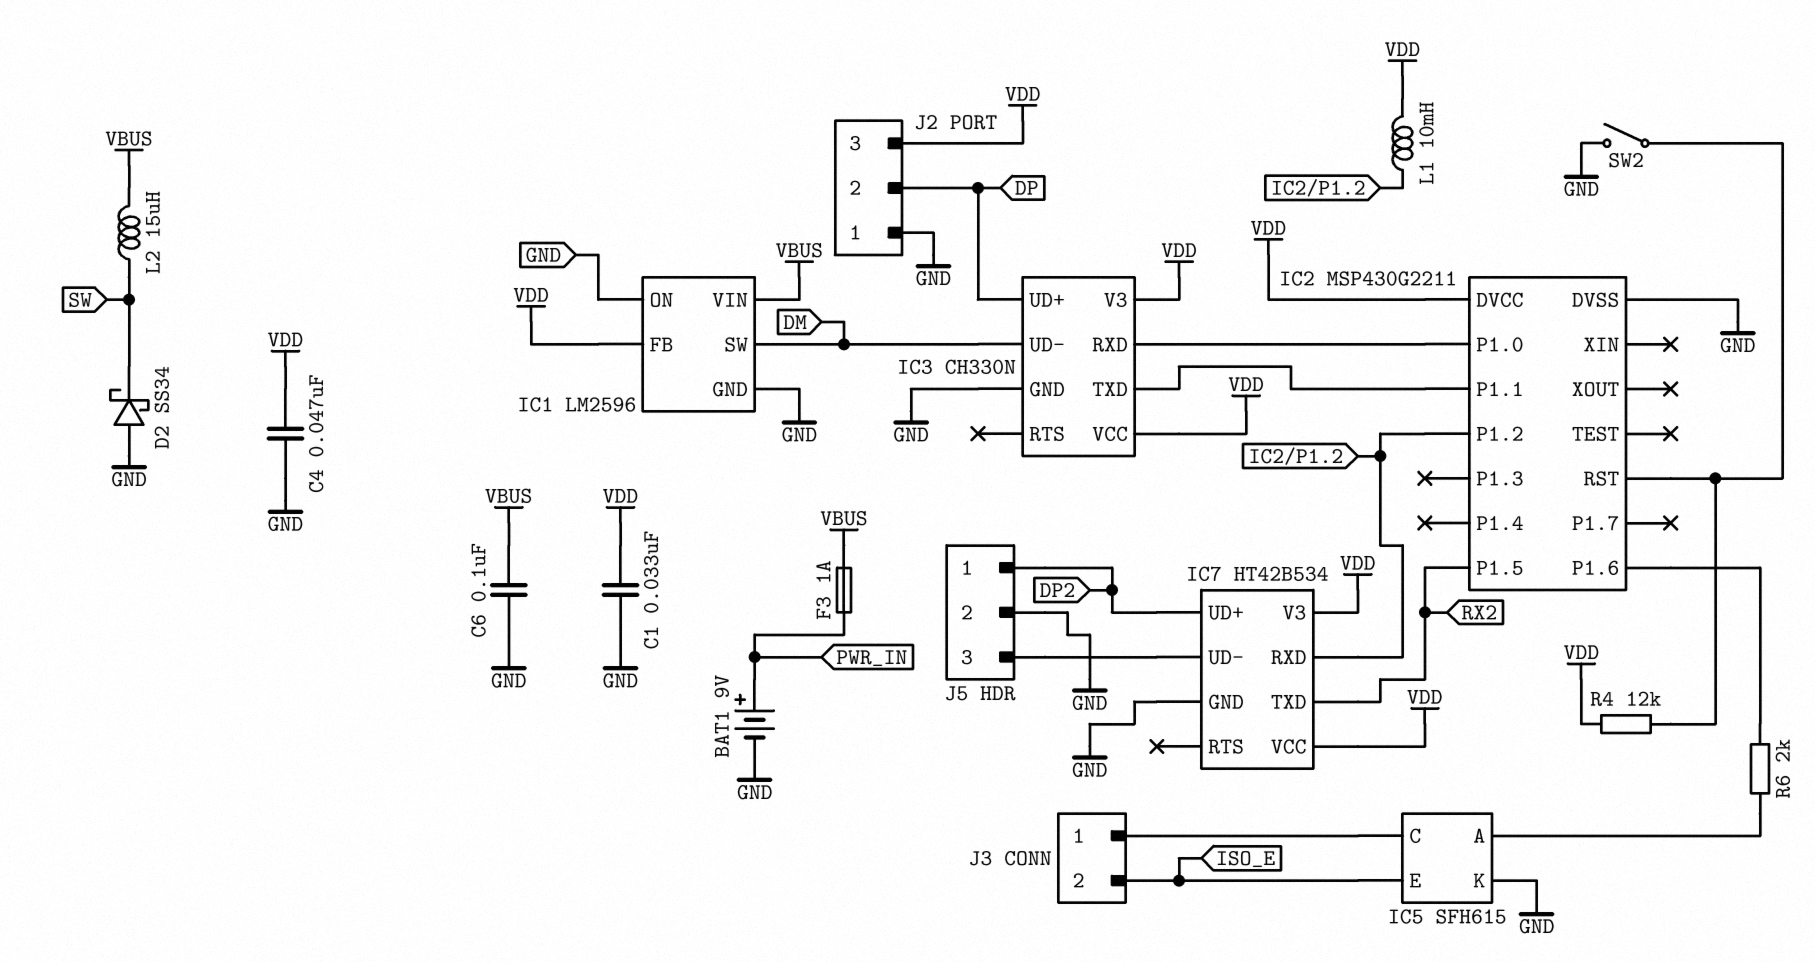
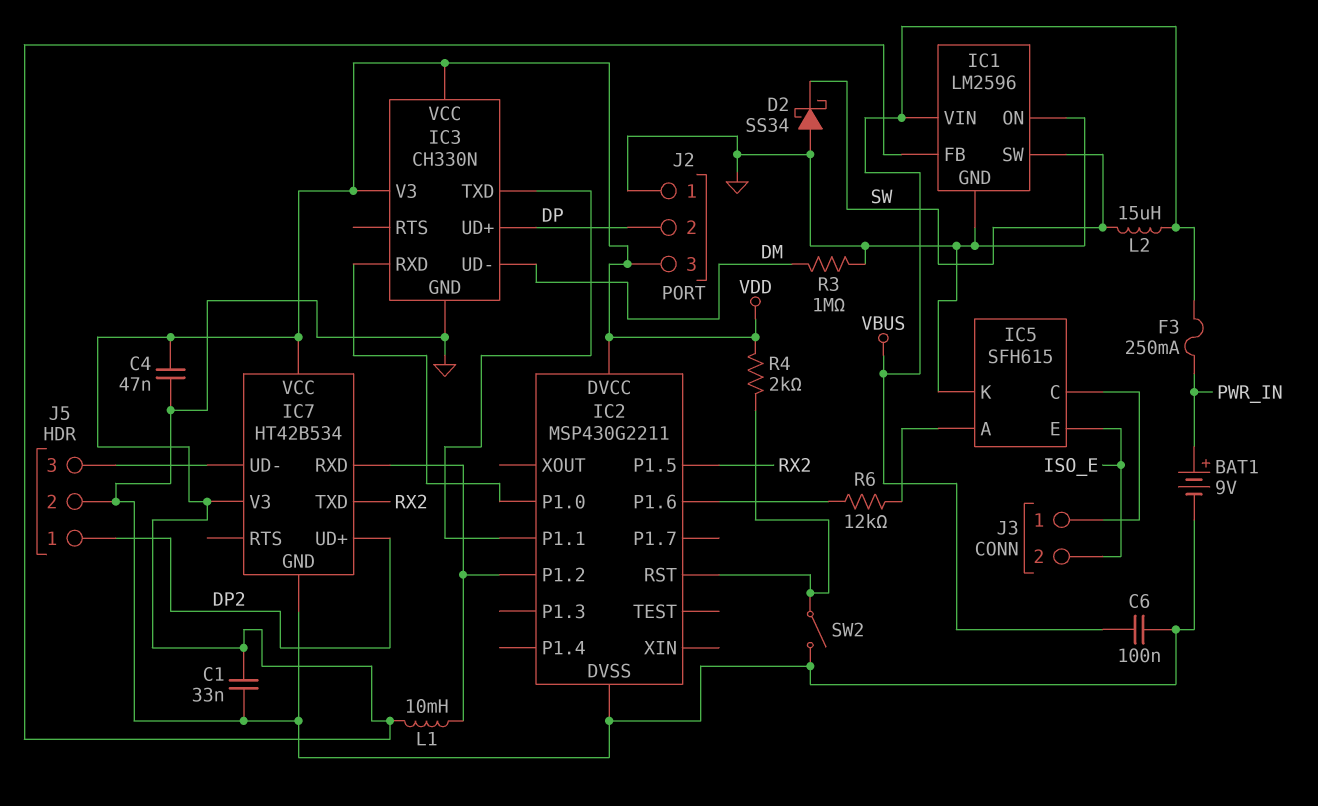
F3: 1A (PWR_IN, VBUS) -> 250mA (PWR_IN, VBUS)
IC1 pin SW: DM -> SW
R3: none -> 1M (DM, GND)
R4: 12k (IC2/RST, VDD) -> 2k (IC2/RST, VDD)
R6: 2k (IC2/P1.6, IC5/A) -> 12k (IC2/P1.6, IC5/A)

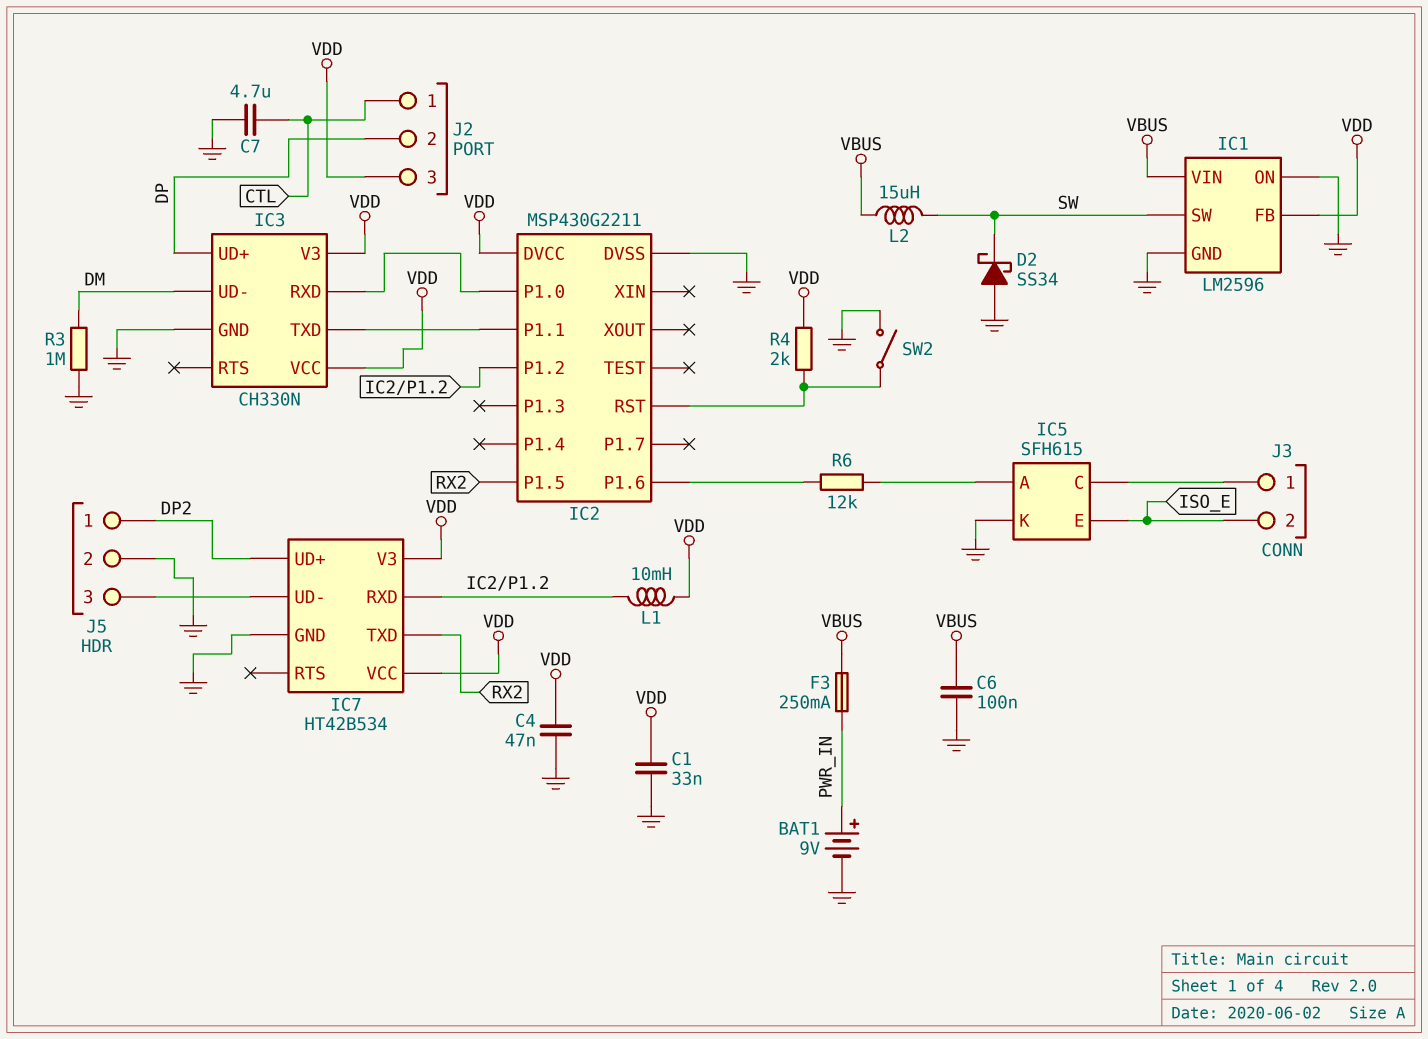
C7: none -> 4.7uF (CTL, GND)
J2 pin 1: GND -> CTL

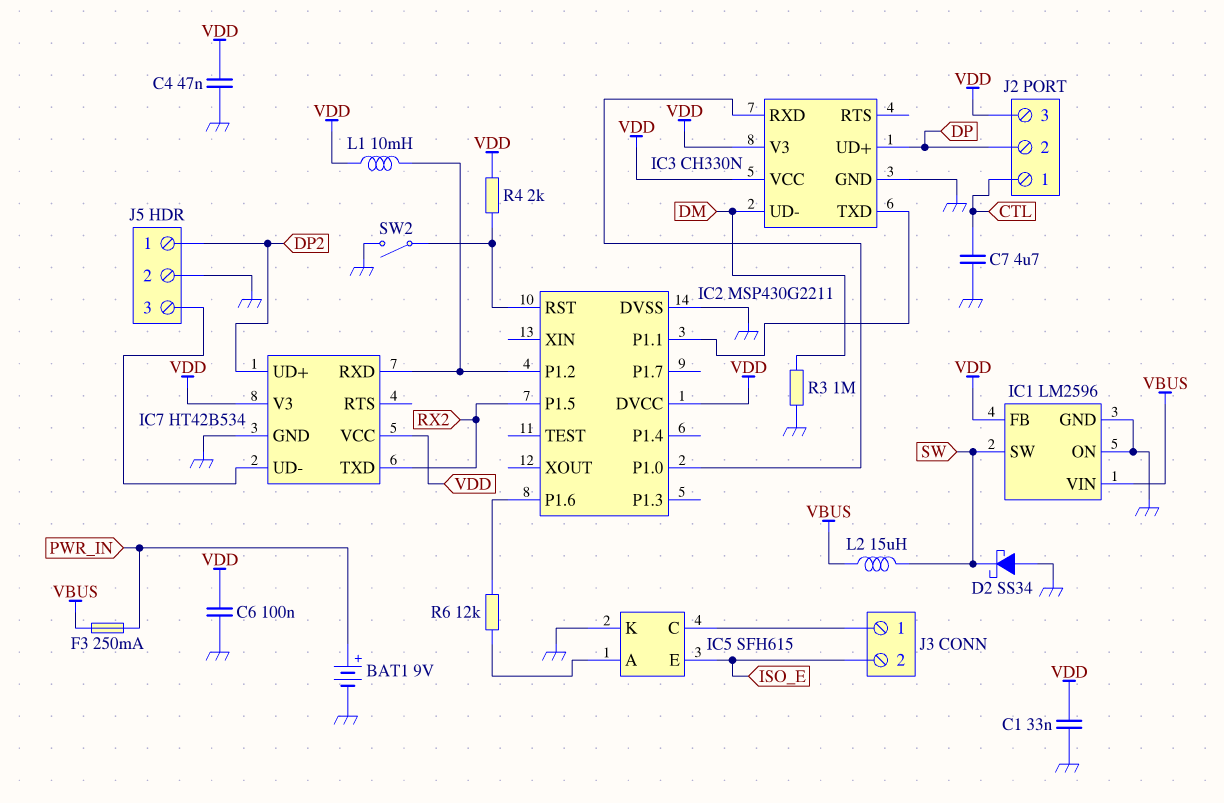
C6: 100nF (GND, VBUS) -> 100nF (GND, VDD)

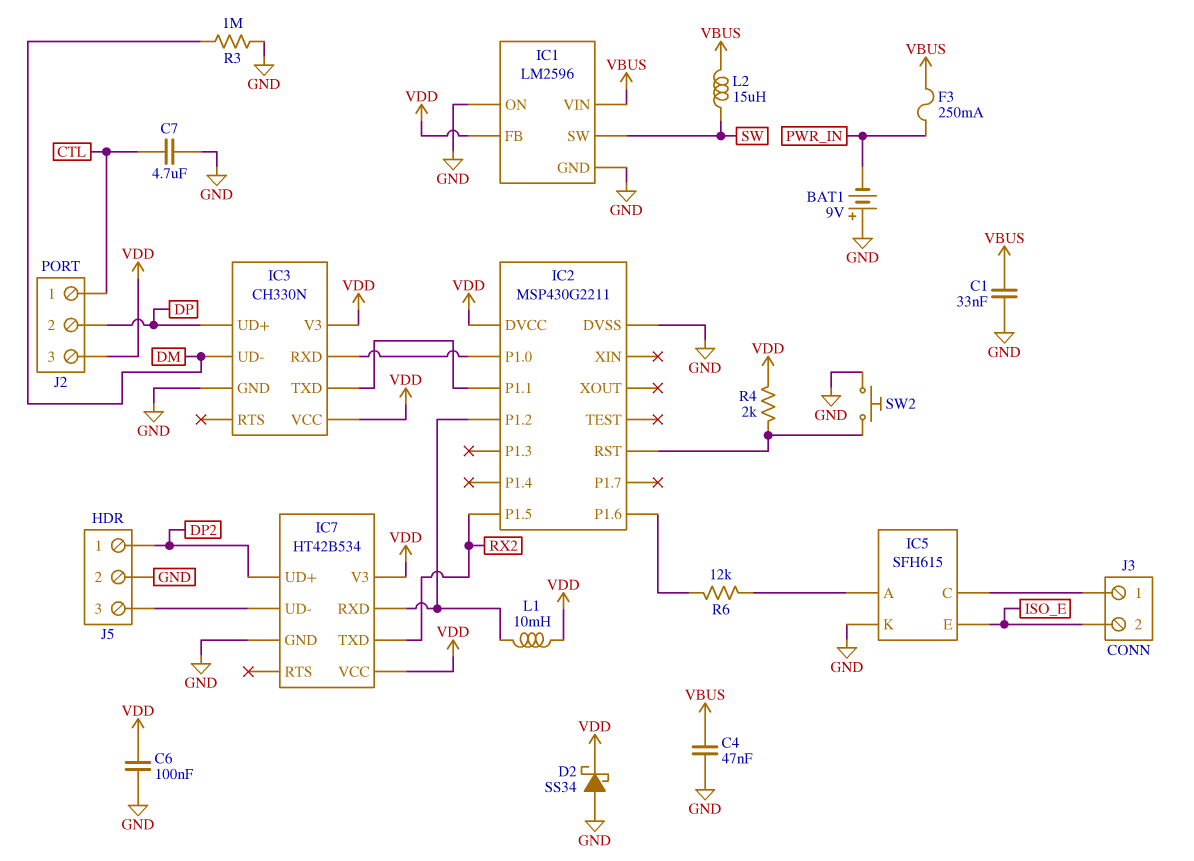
BAT1: 9V (plus PWR_IN, minus GND) -> 9V (plus GND, minus PWR_IN)
C1: 33nF (GND, VDD) -> 33nF (GND, VBUS)
C4: 47nF (GND, VDD) -> 47nF (GND, VBUS)
D2: schottky SS34 (A GND, K SW) -> schottky SS34 (A GND, K VDD)
SW2: switch (GND, IC2/RST) -> button (GND, IC2/RST)

